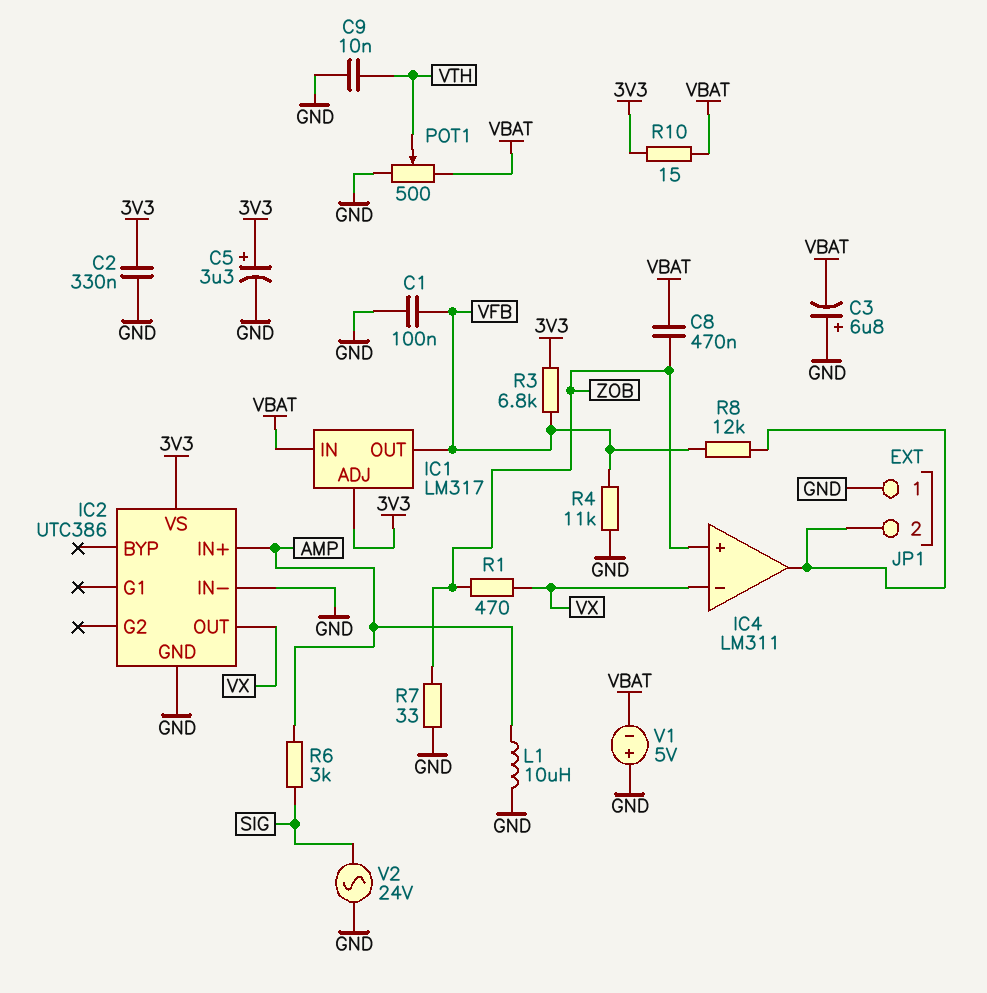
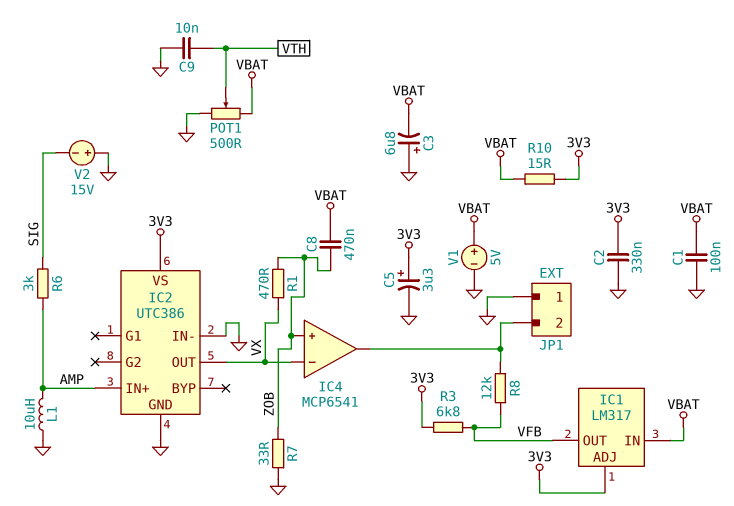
C1: 100nF (GND, VFB) -> 100nF (GND, VBAT)
IC4: LM311 -> MCP6541
R4: 11k (GND, VFB) -> none
V1: 5V (plus GND, minus VBAT) -> 5V (plus VBAT, minus GND)
V2: AC 24V (GND, SIG) -> 15V (plus GND, minus SIG)

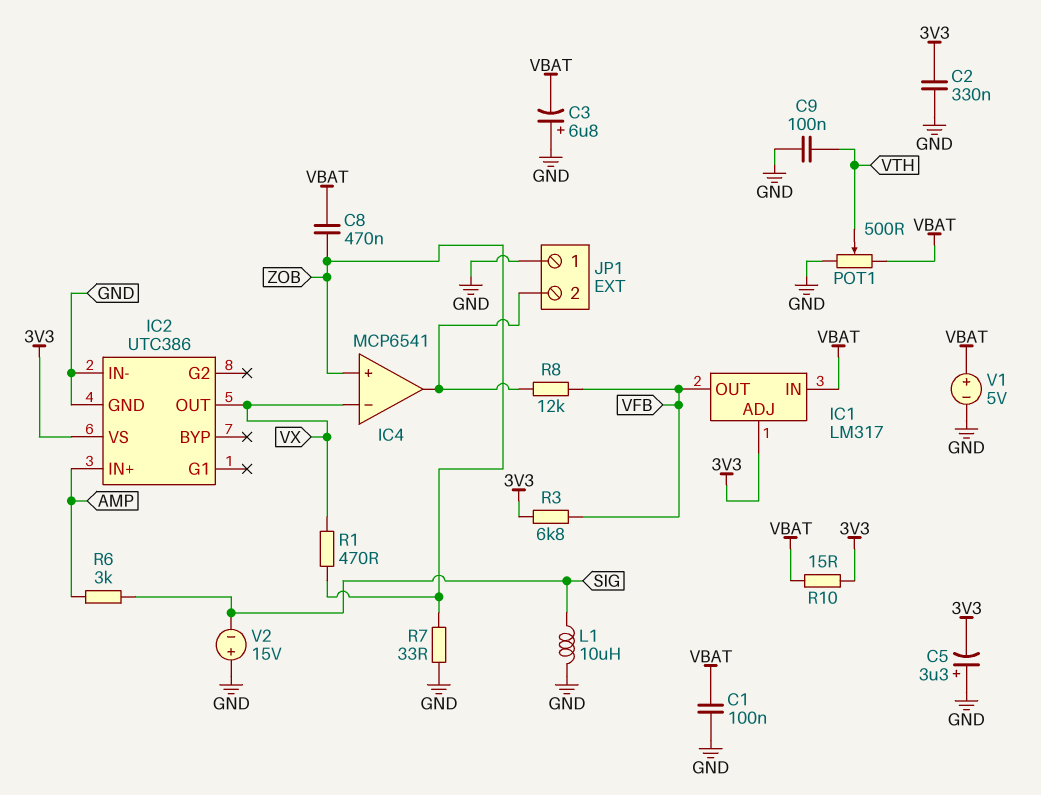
C5: 3.3uF (plus 3V3, minus GND) -> 3.3uF (plus GND, minus 3V3)
C9: 10nF (GND, VTH) -> 100nF (GND, VTH)
L1: 10uH (AMP, GND) -> 10uH (GND, SIG)

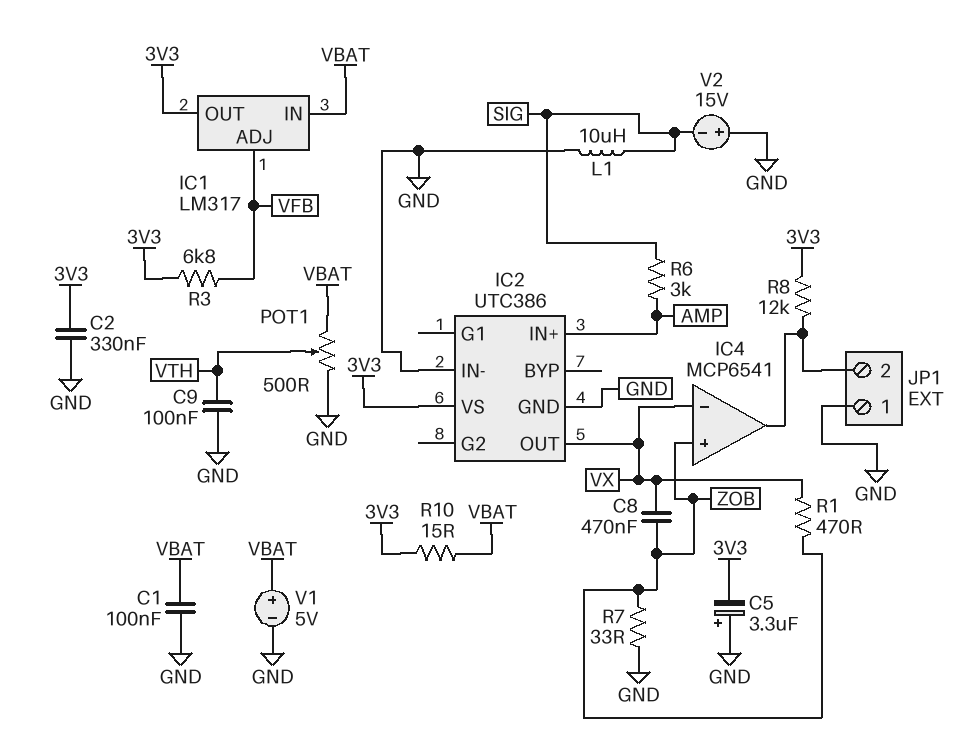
C3: 6.8uF (plus GND, minus VBAT) -> none
C8: 470nF (VBAT, ZOB) -> 470nF (VX, ZOB)
IC1 pin ADJ: 3V3 -> VFB
IC1 pin OUT: VFB -> 3V3
R8: 12k (IC4/out, VFB) -> 12k (3V3, IC4/out)

